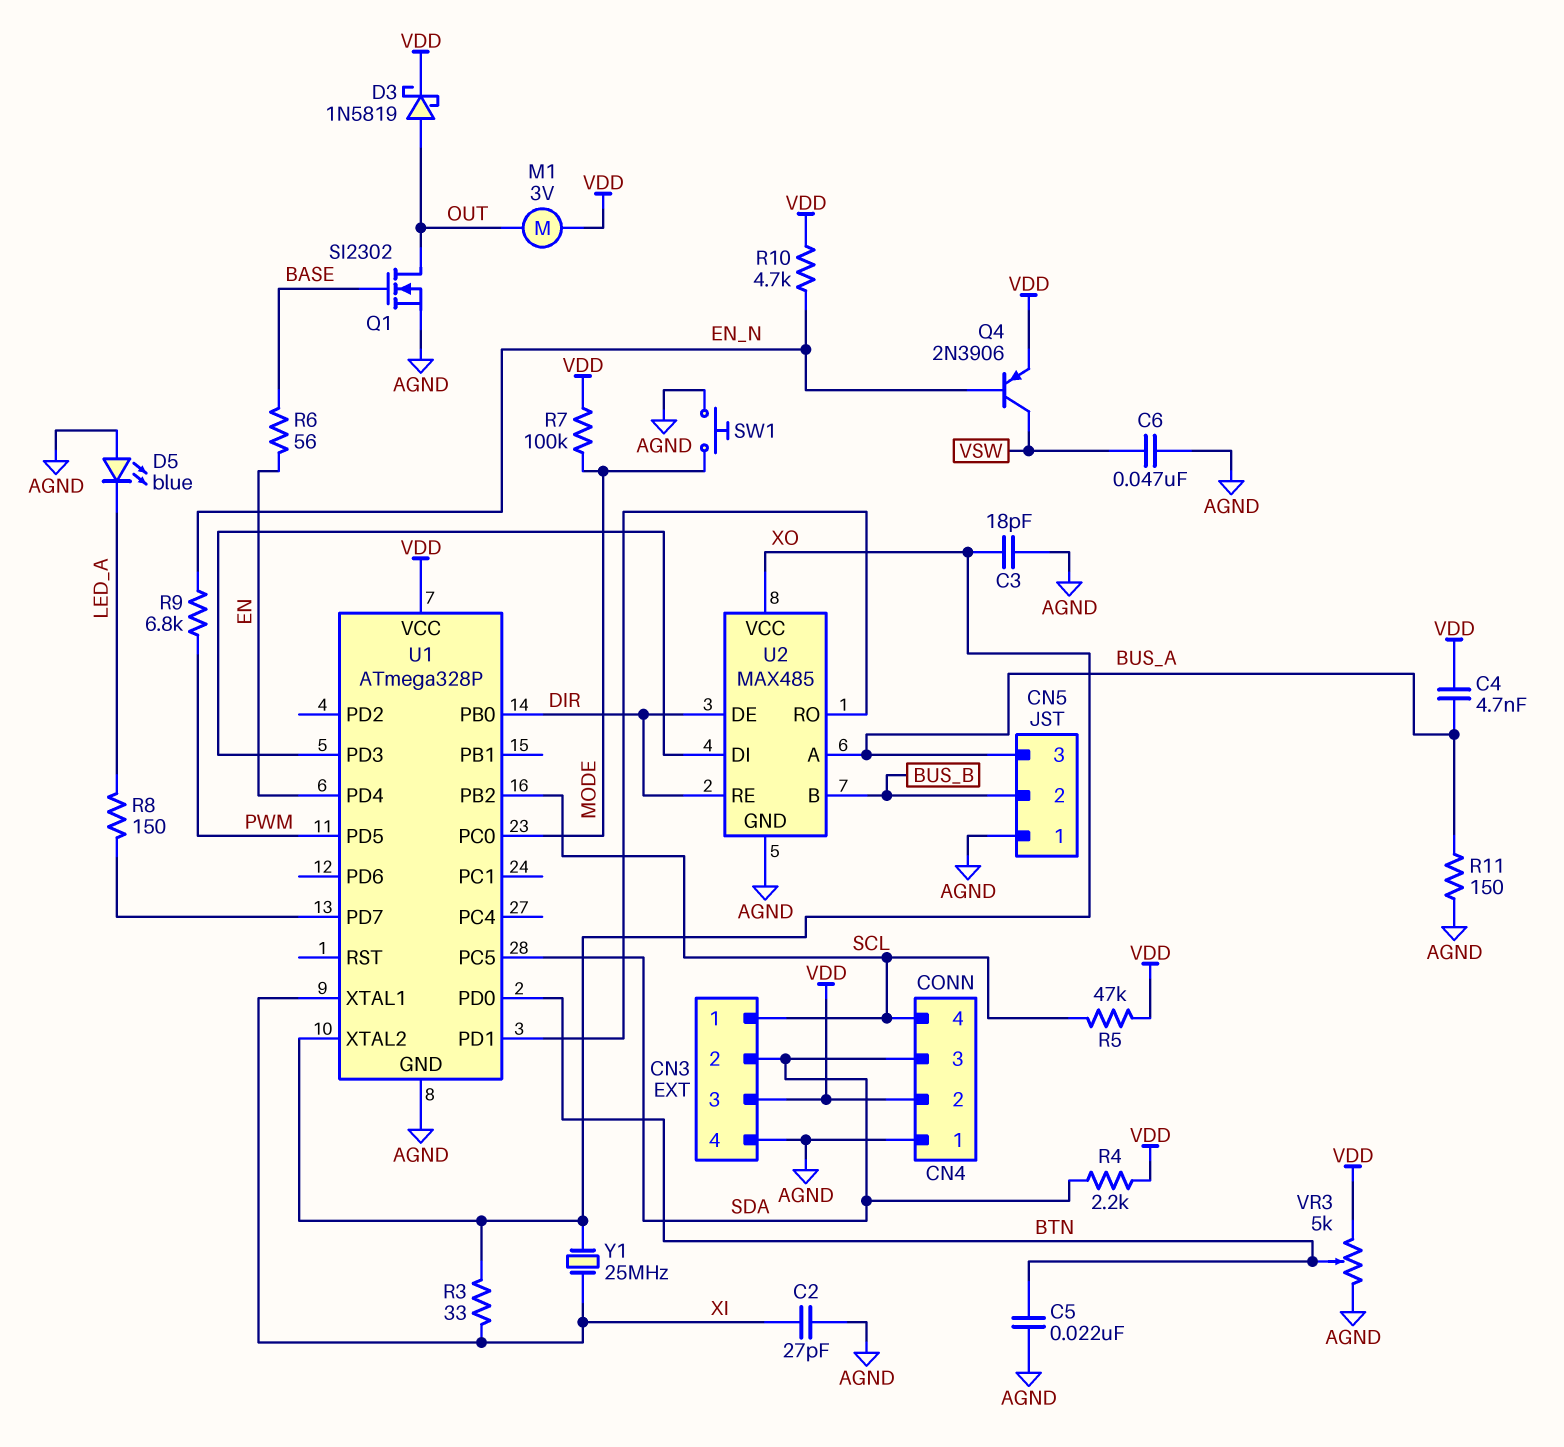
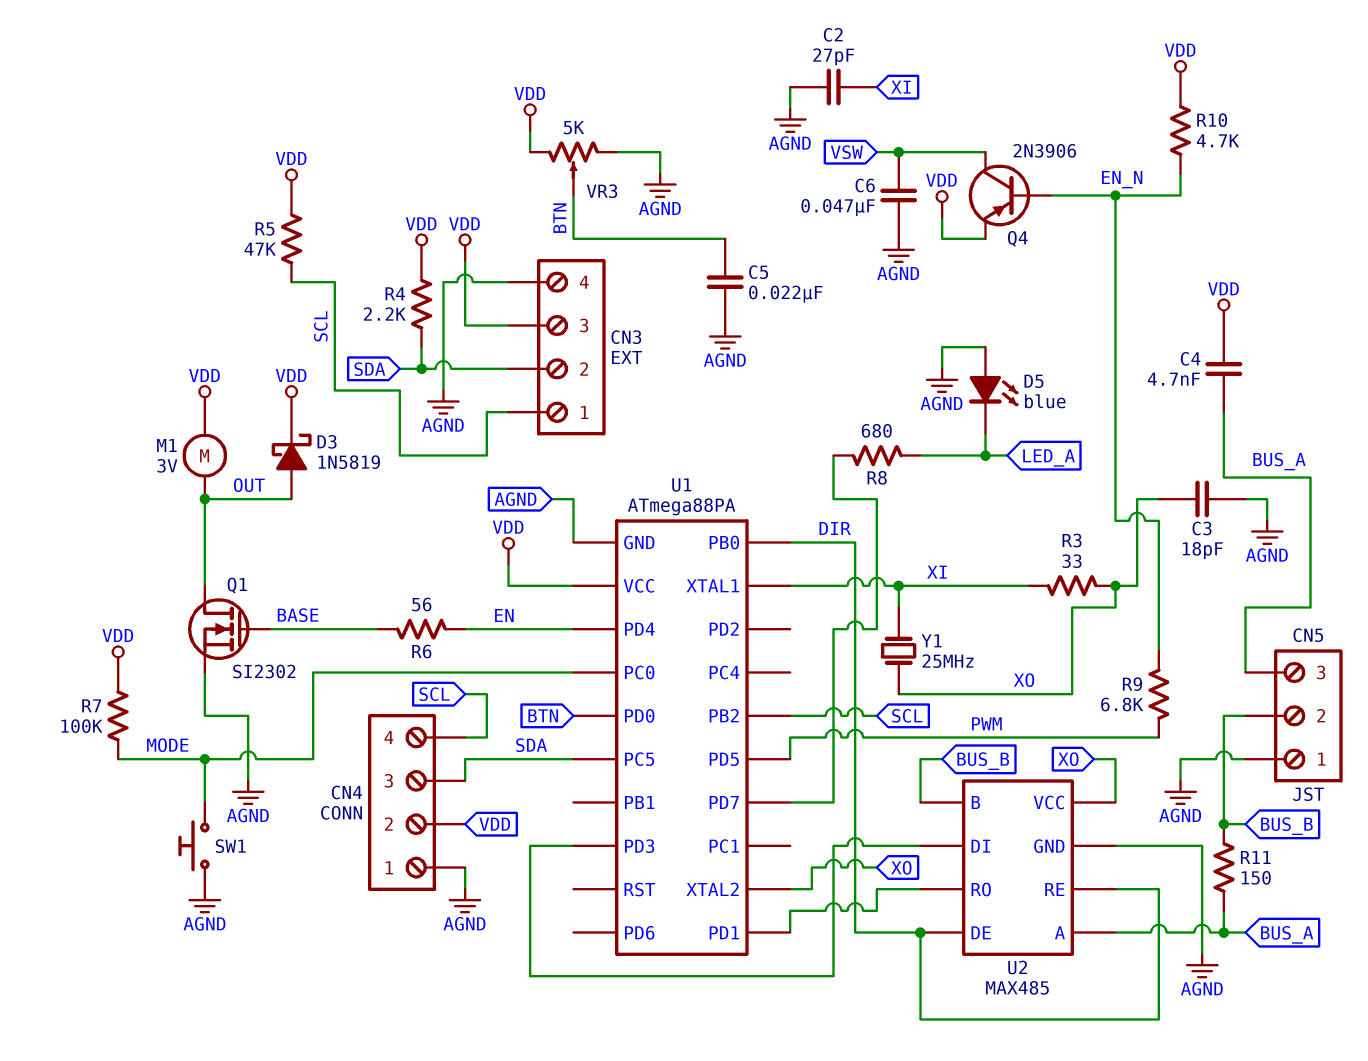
R8: 150 (LED_A, U1/PD7) -> 680 (LED_A, U1/PD7)
R11: 150 (AGND, BUS_A) -> 150 (BUS_A, BUS_B)
U1: ATmega328P -> ATmega88PA

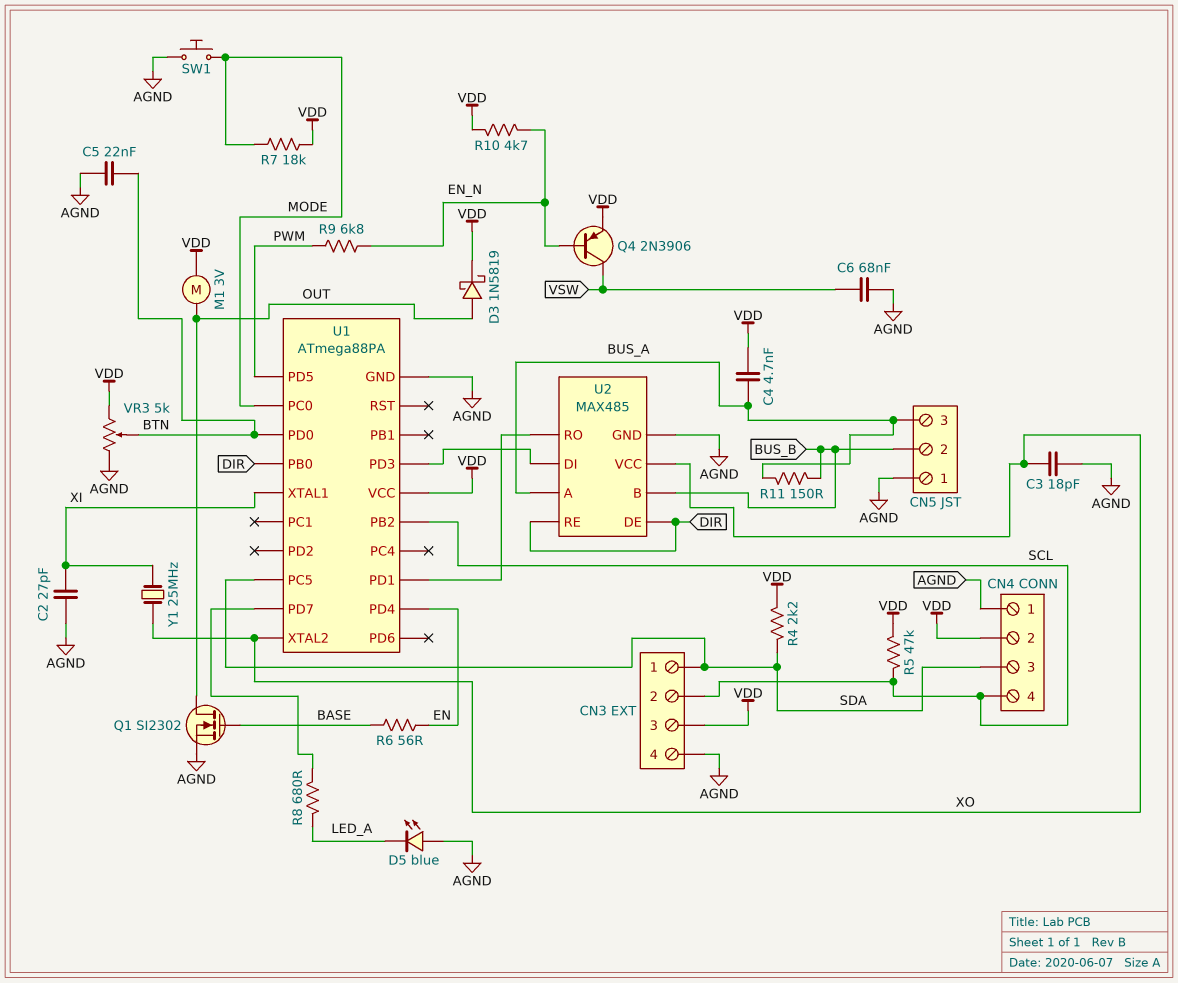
C6: 47nF (AGND, VSW) -> 68nF (AGND, VSW)
CN3 pin 1: SCL -> SDA
CN3 pin 2: SDA -> SCL
R3: 33 (XI, XO) -> none
R7: 100k (MODE, VDD) -> 18k (MODE, VDD)

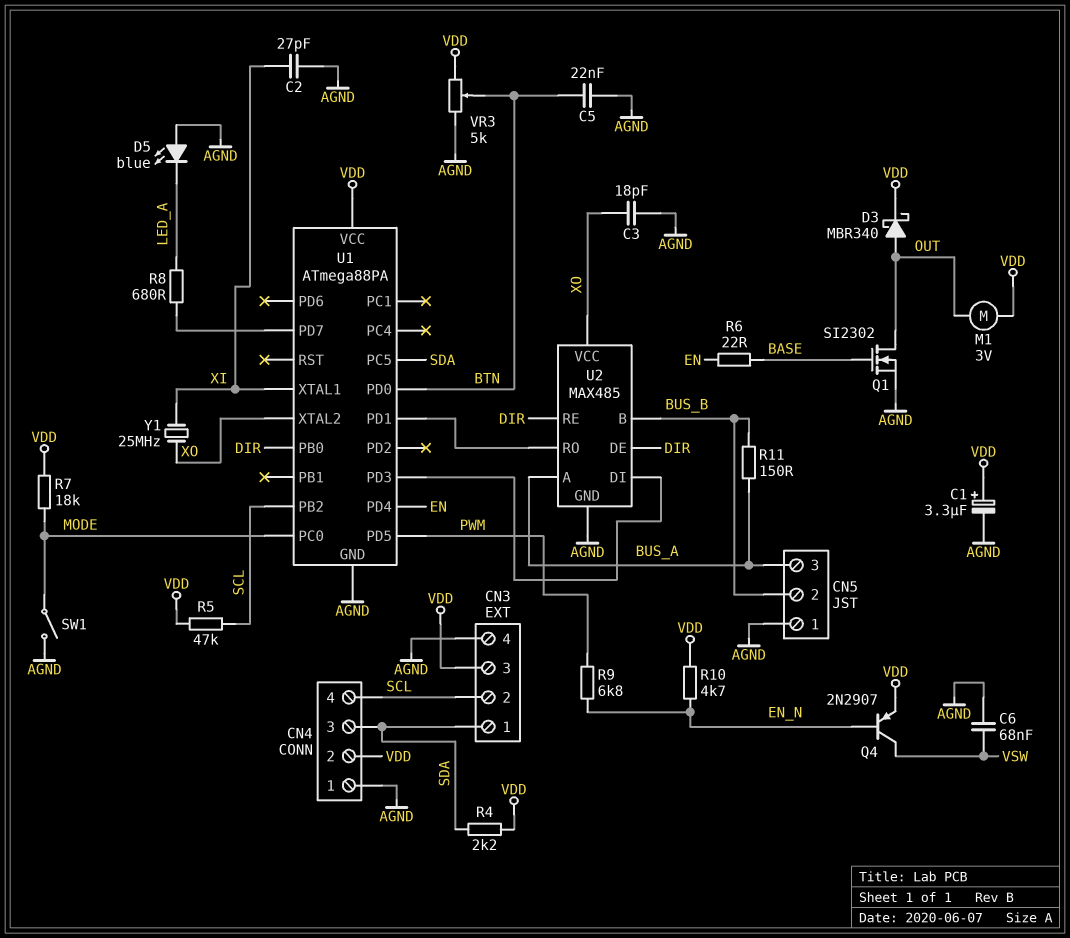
C1: none -> 3.3uF (plus VDD, minus AGND)
C4: 4.7nF (BUS_A, VDD) -> none
D3: schottky 1N5819 (A OUT, K VDD) -> schottky MBR340 (A OUT, K VDD)
Q4: PNP 2N3906 (B EN_N, C VSW, E VDD) -> PNP 2N2907 (B EN_N, C VSW, E VDD)
R6: 56 (BASE, EN) -> 22 (BASE, EN)
SW1: button (AGND, MODE) -> switch (AGND, MODE)

